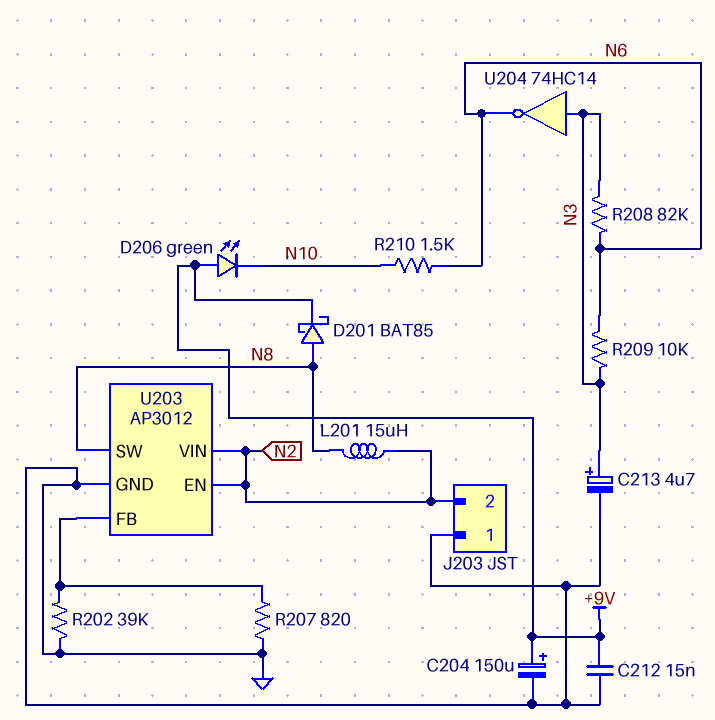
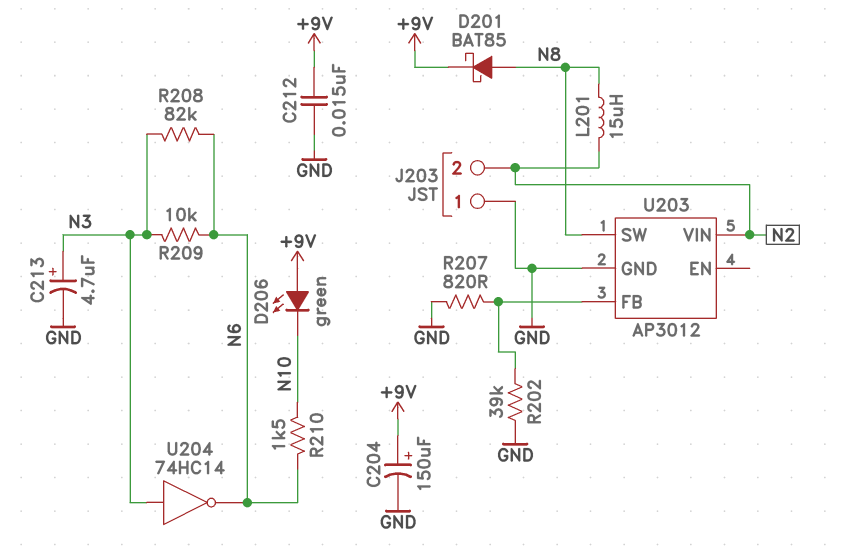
U203 pin EN: N2 -> none

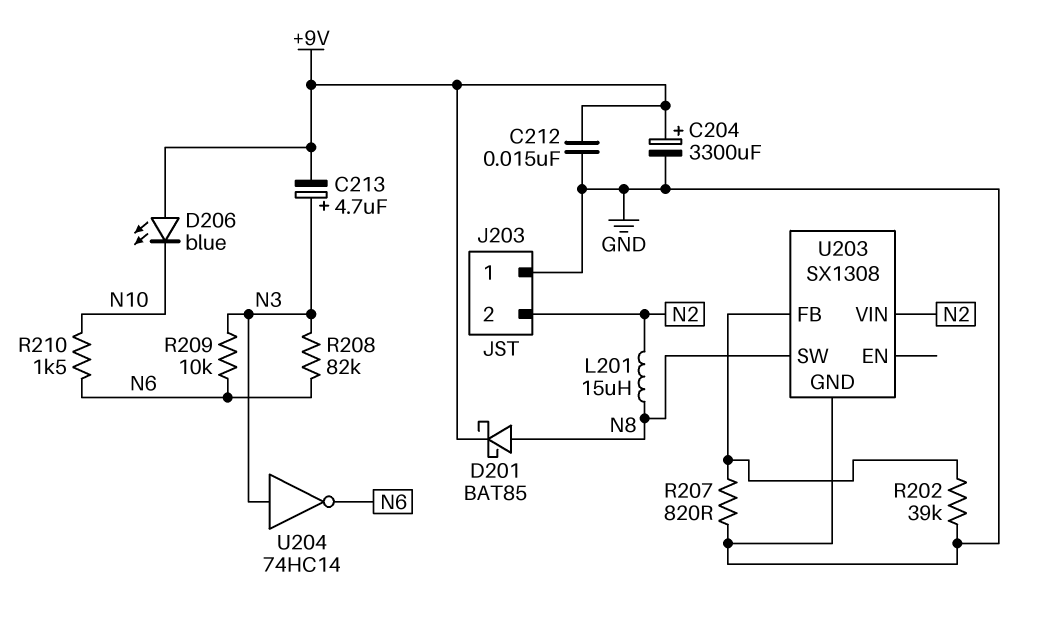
C204: 150uF (plus +9V, minus GND) -> 3300uF (plus +9V, minus GND)
C213: 4.7uF (plus N3, minus GND) -> 4.7uF (plus N3, minus +9V)
D206: LED green (A +9V, K N10) -> LED blue (A +9V, K N10)
U203: AP3012 -> SX1308

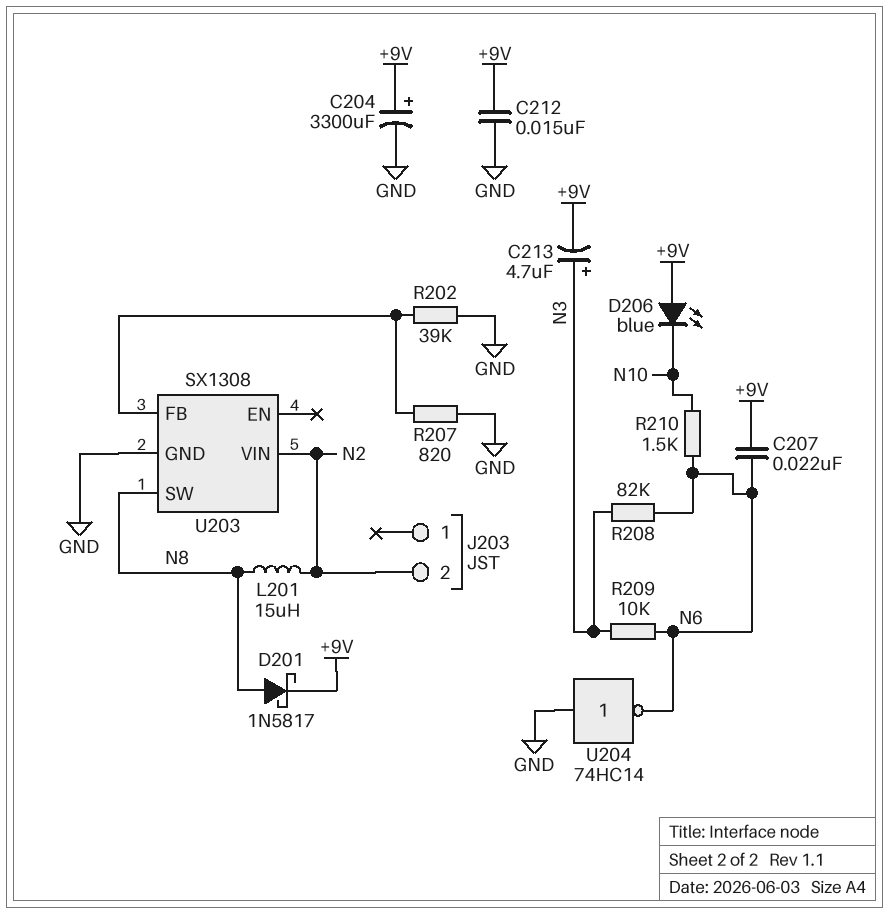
C207: none -> 22nF (+9V, N6)
D201: schottky BAT85 (A N8, K +9V) -> schottky 1N5817 (A N8, K +9V)
J203 pin 1: GND -> none
U204: NOT 74HC14 (in N3, out N6) -> NOT 74HC14 (in GND, out N6)

